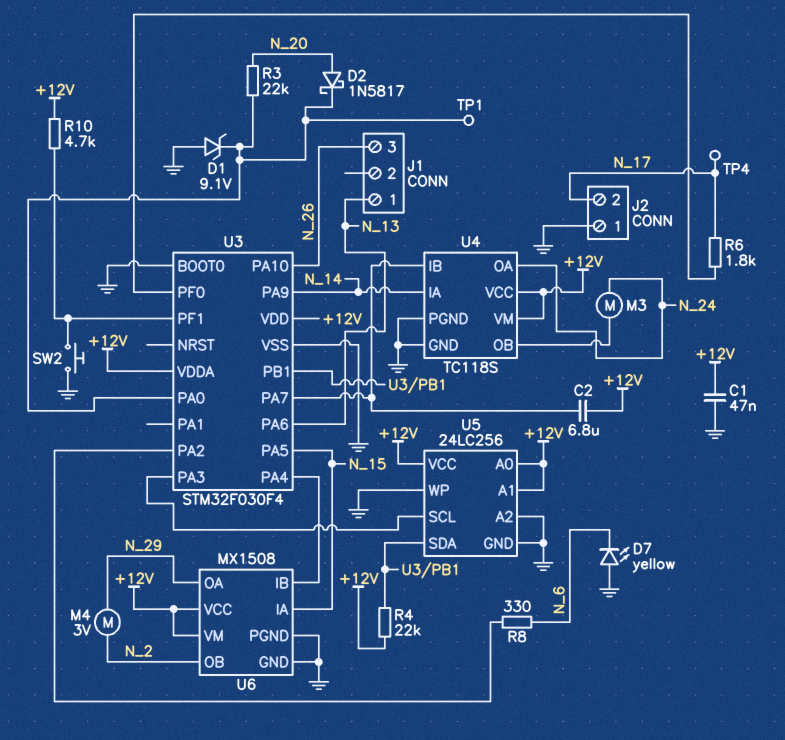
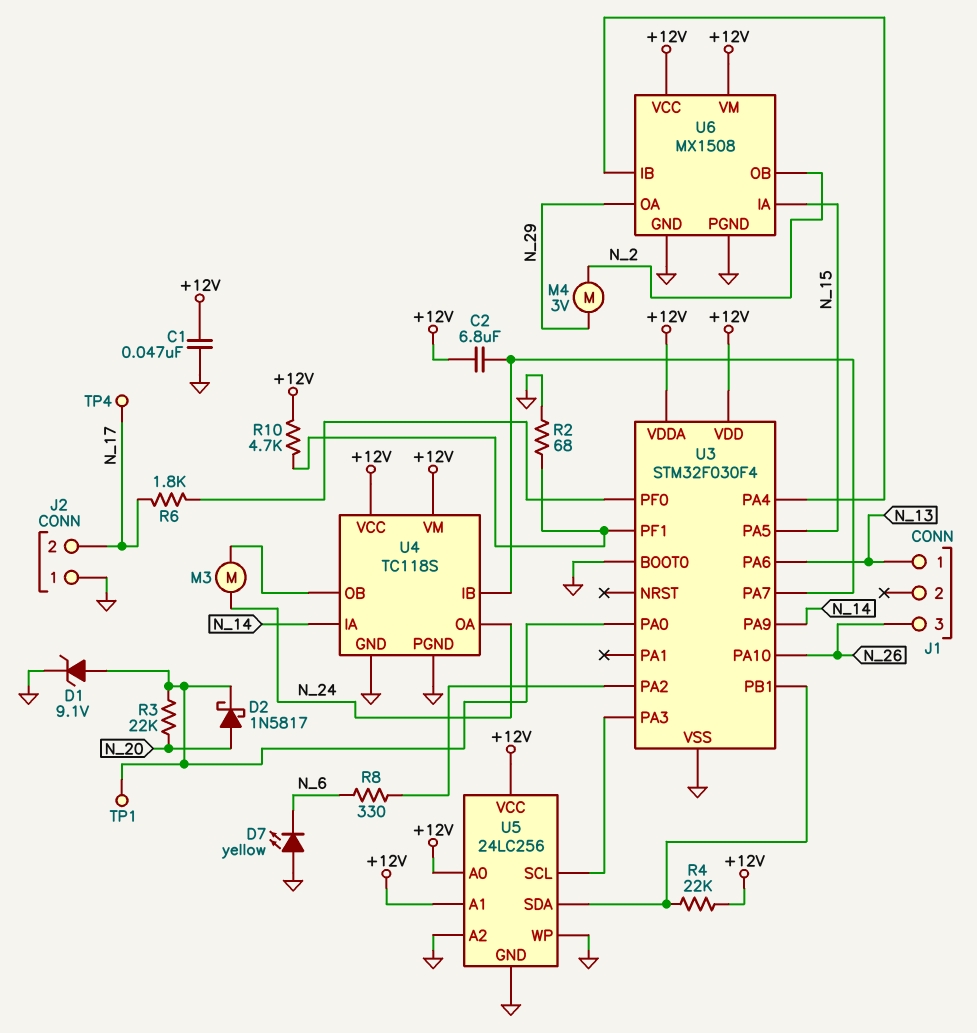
D1: zener 9.1V (A GND, K U3/PA0) -> zener 9.1V (A U3/PA0, K GND)
R2: none -> 68 (GND, U3/PF1)
SW2: button (GND, U3/PF1) -> none

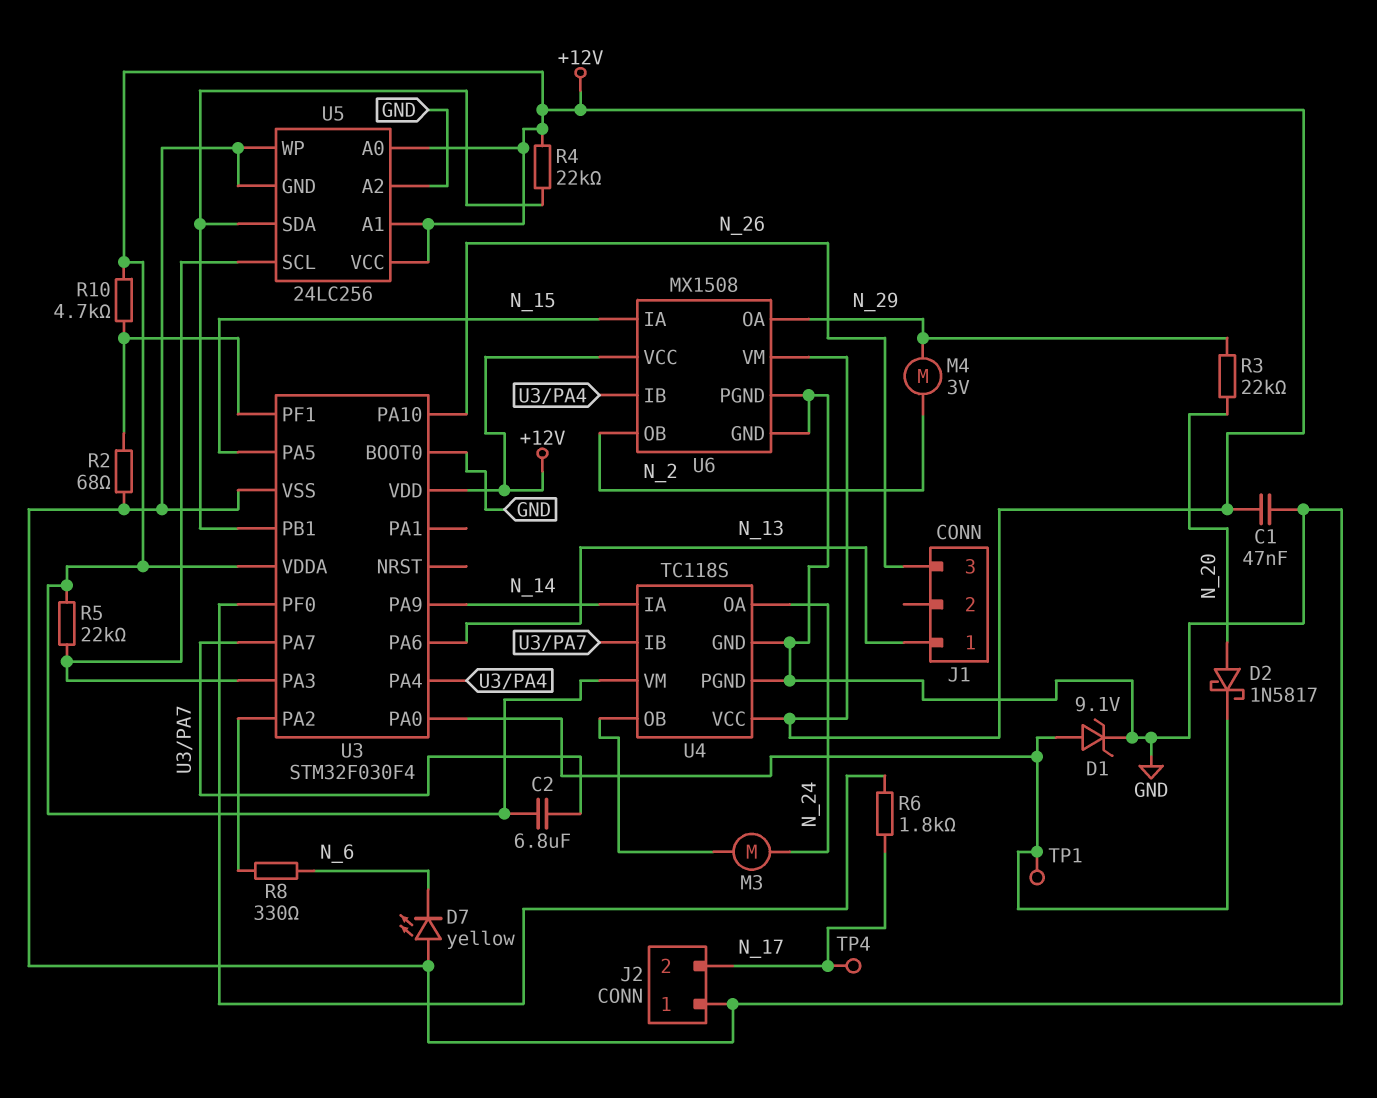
R3: 22k (N_20, U3/PA0) -> 22k (N_20, N_29)
R5: none -> 22k (+12V, U3/PA3)

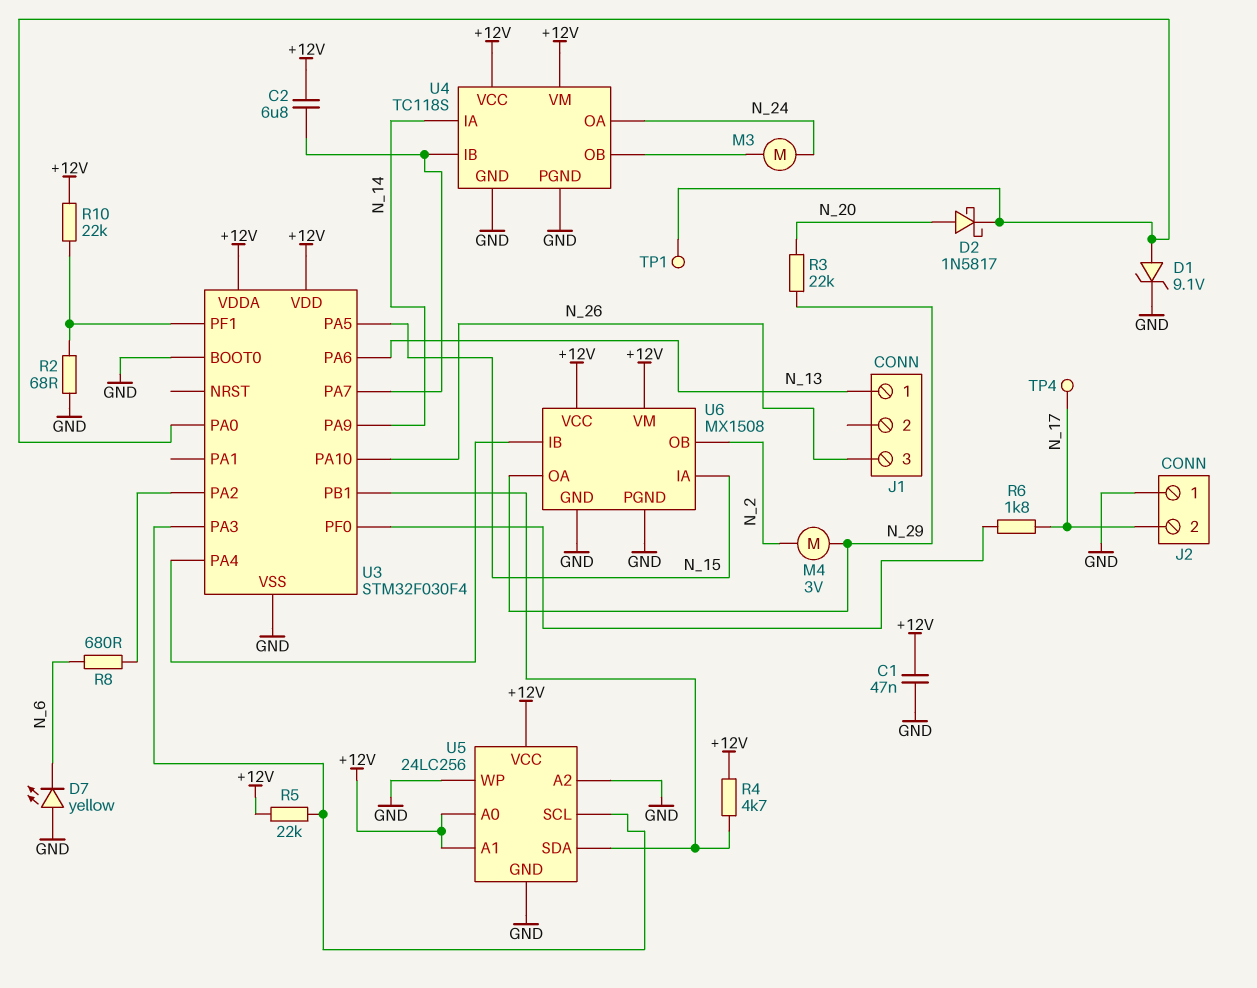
R4: 22k (+12V, U3/PB1) -> 4.7k (+12V, U3/PB1)
R8: 330 (N_6, U3/PA2) -> 680 (N_6, U3/PA2)
R10: 4.7k (+12V, U3/PF1) -> 22k (+12V, U3/PF1)

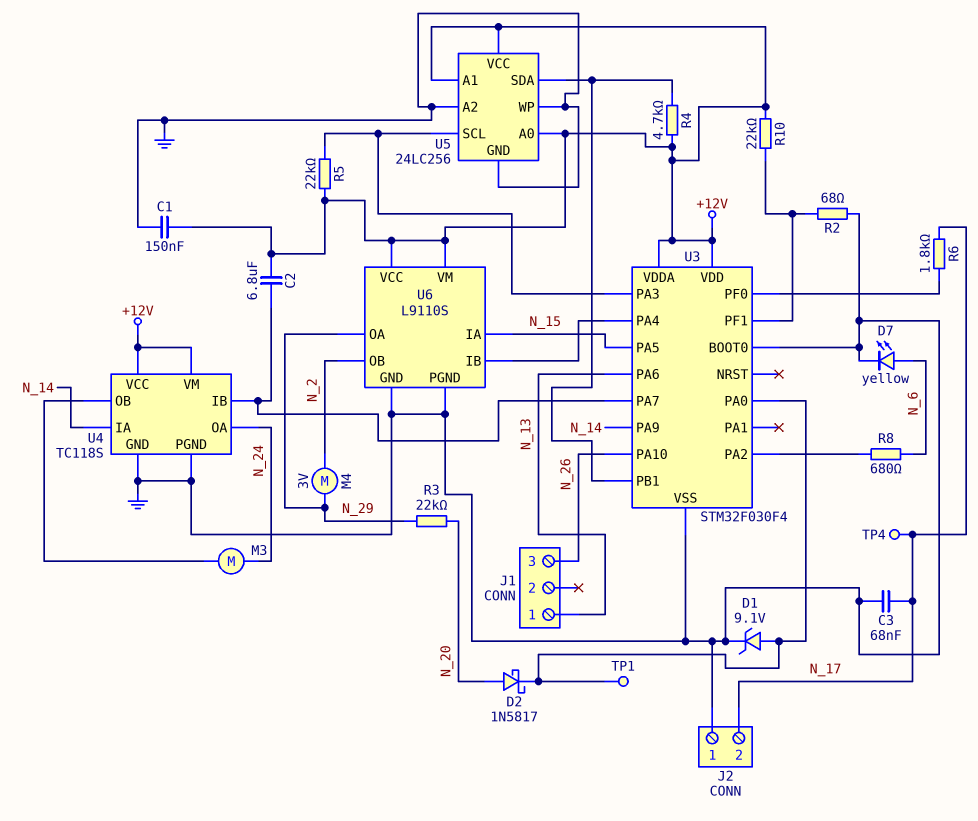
C1: 47nF (+12V, GND) -> 150nF (+12V, GND)
C3: none -> 68nF (GND, N_17)
D7: LED yellow (A GND, K N_6) -> LED yellow (A N_6, K GND)
U6: MX1508 -> L9110S

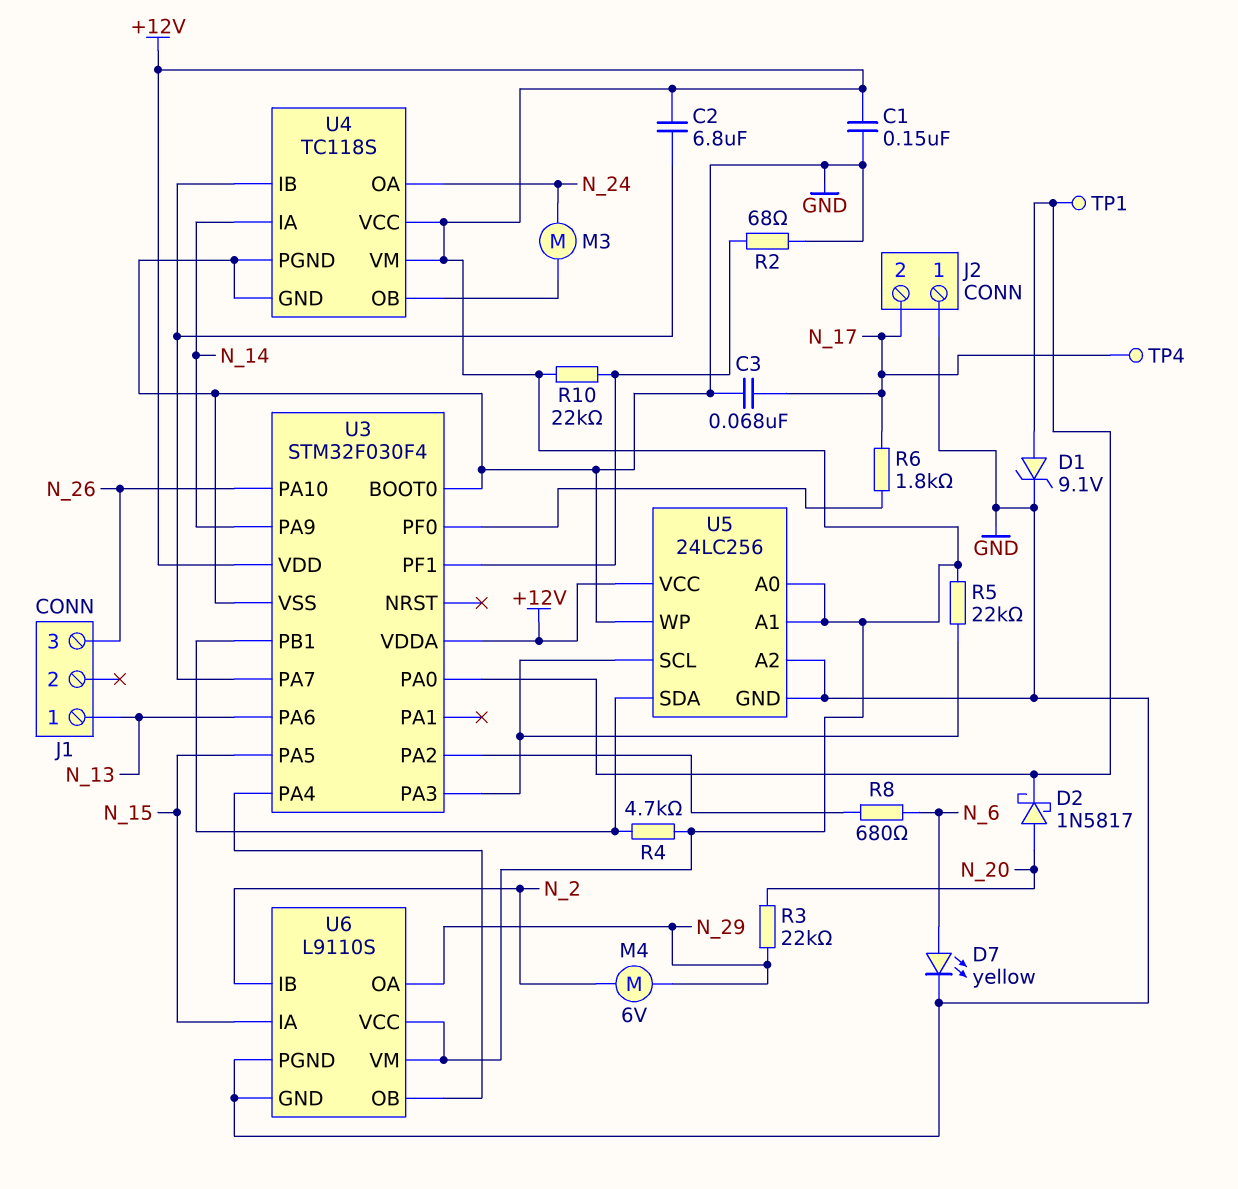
M4: motor 3V (N_2, N_29) -> motor 6V (N_2, N_29)
U6 pin IB: U3/PA4 -> N_2
U6 pin OB: N_2 -> U3/PA4

